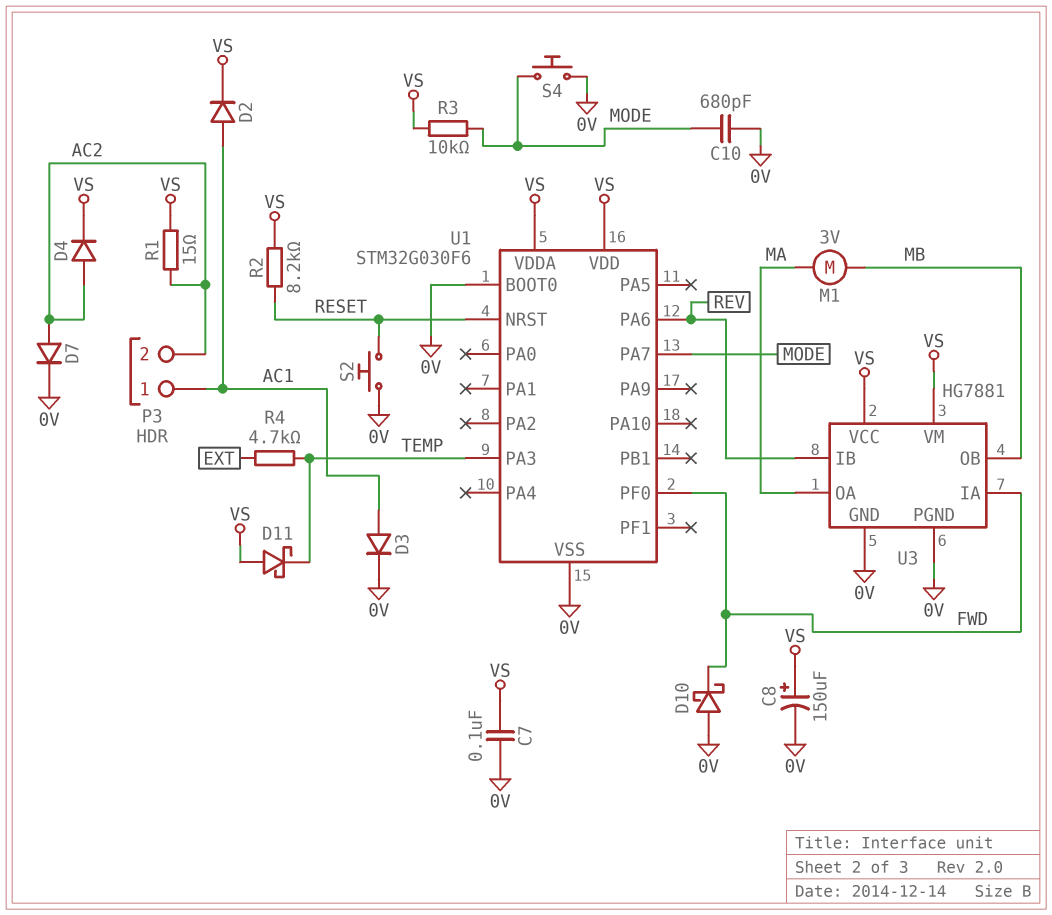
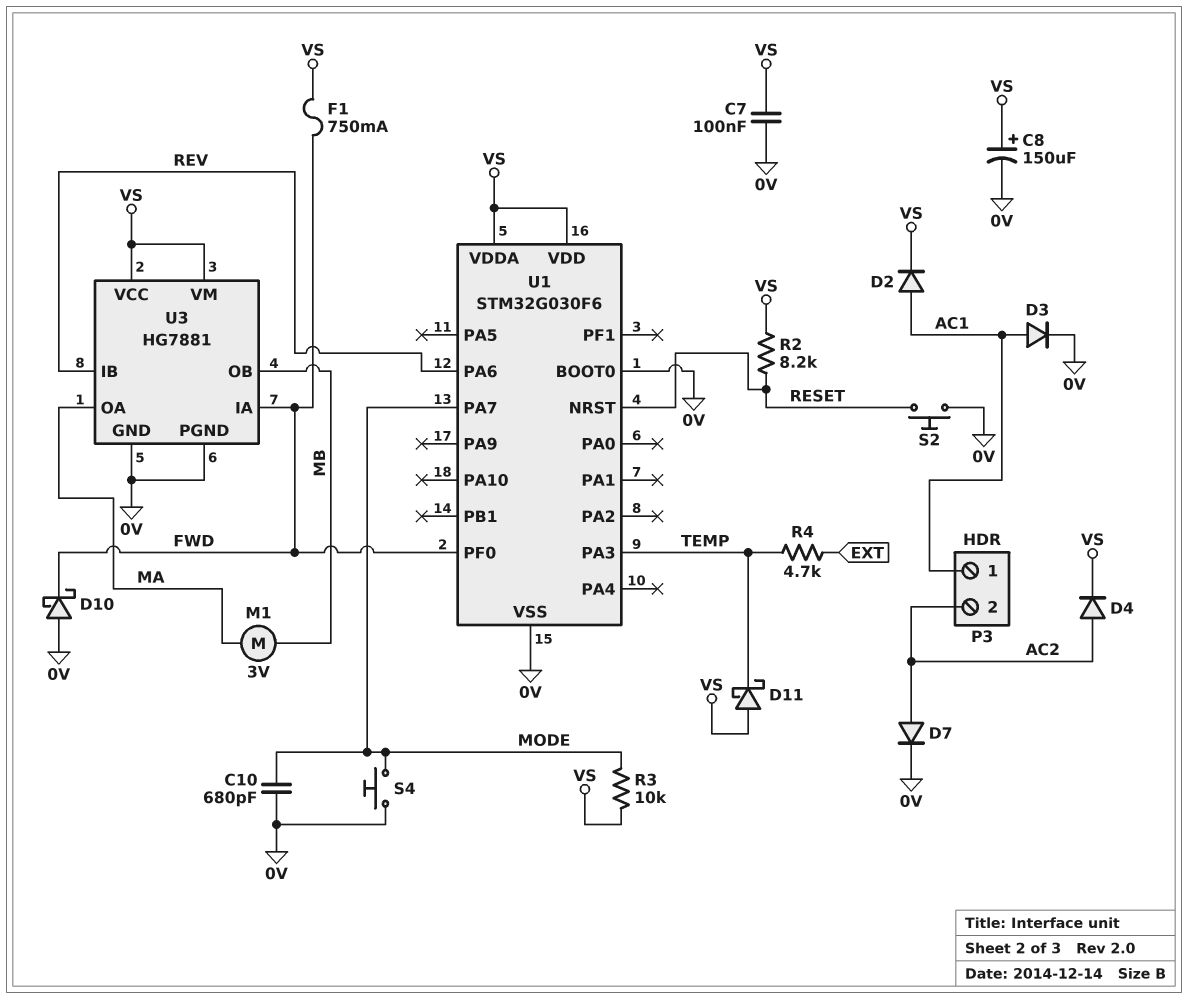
F1: none -> 750mA (FWD, VS)
R1: 15 (AC2, VS) -> none

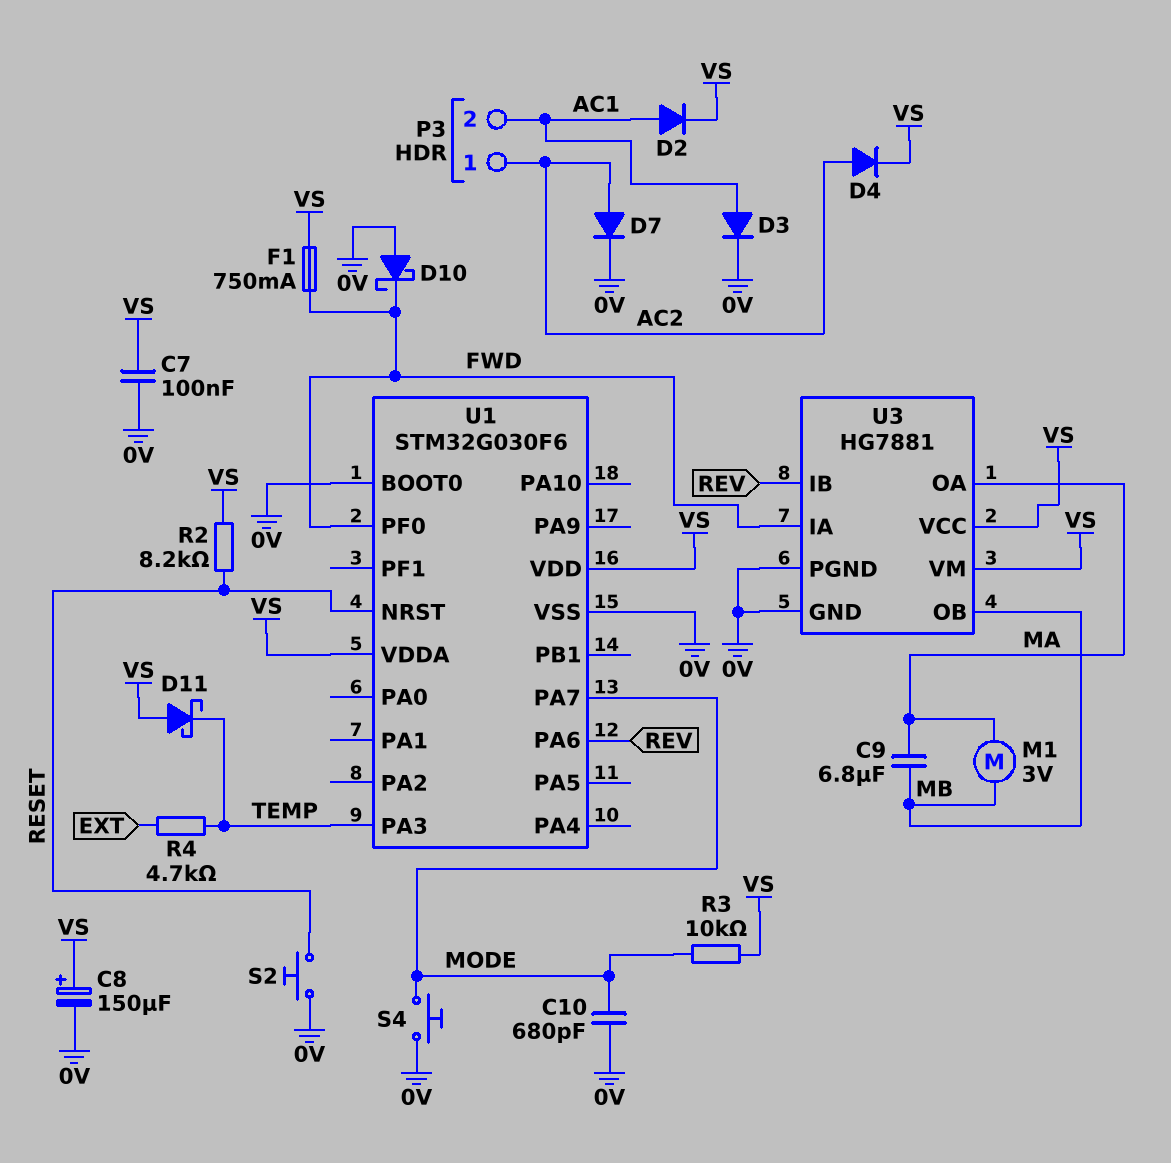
C9: none -> 6.8uF (MA, MB)
P3 pin 1: AC1 -> AC2
P3 pin 2: AC2 -> AC1

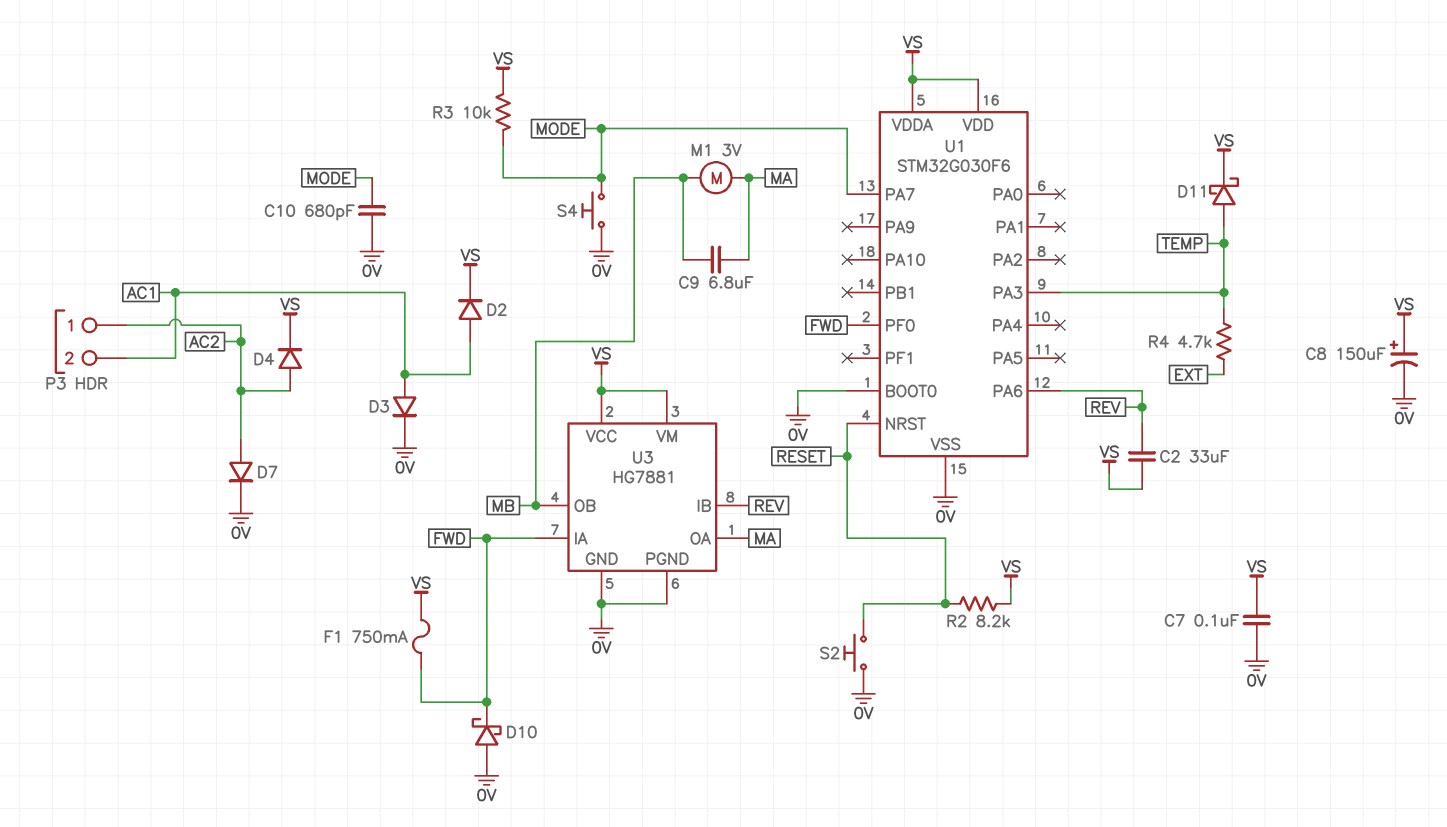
C2: none -> 33uF (REV, VS)
D11: schottky (A VS, K TEMP) -> schottky (A TEMP, K VS)

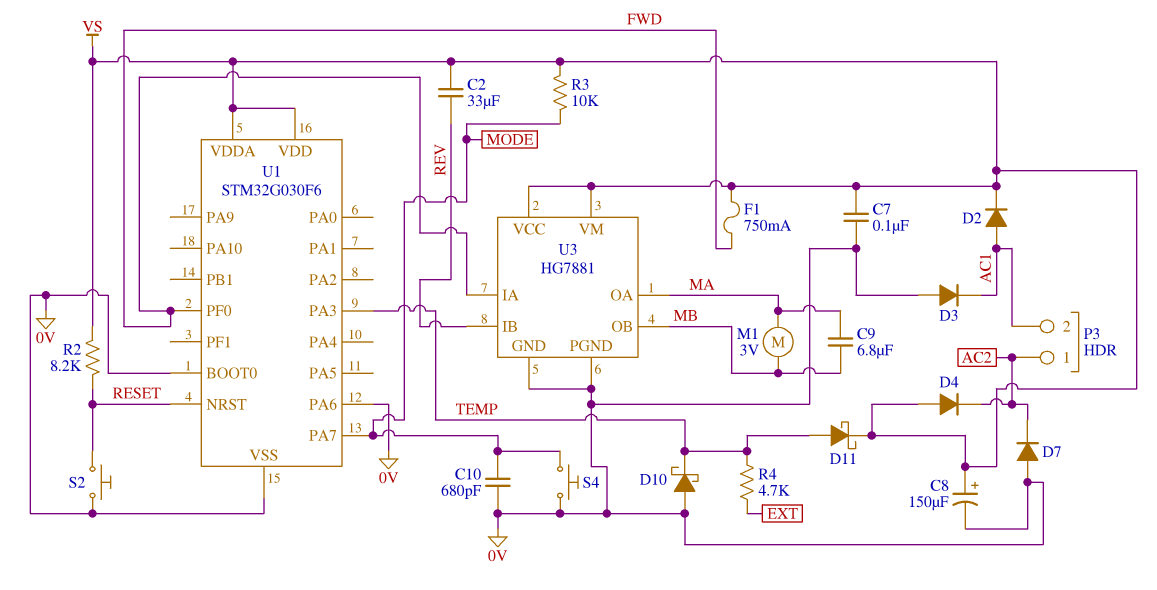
D3: diode (A AC1, K 0V) -> diode (A 0V, K AC1)
D4: diode (A AC2, K VS) -> diode (A VS, K AC2)
D7: diode (A AC2, K 0V) -> diode (A 0V, K AC2)
D10: schottky (A 0V, K FWD) -> schottky (A 0V, K TEMP)
U1 pin PA6: REV -> 0V

